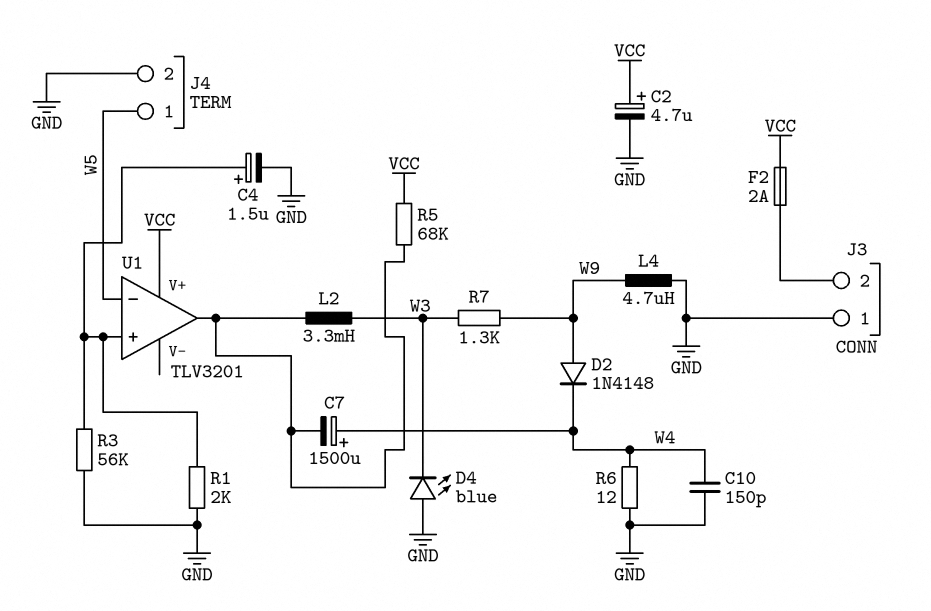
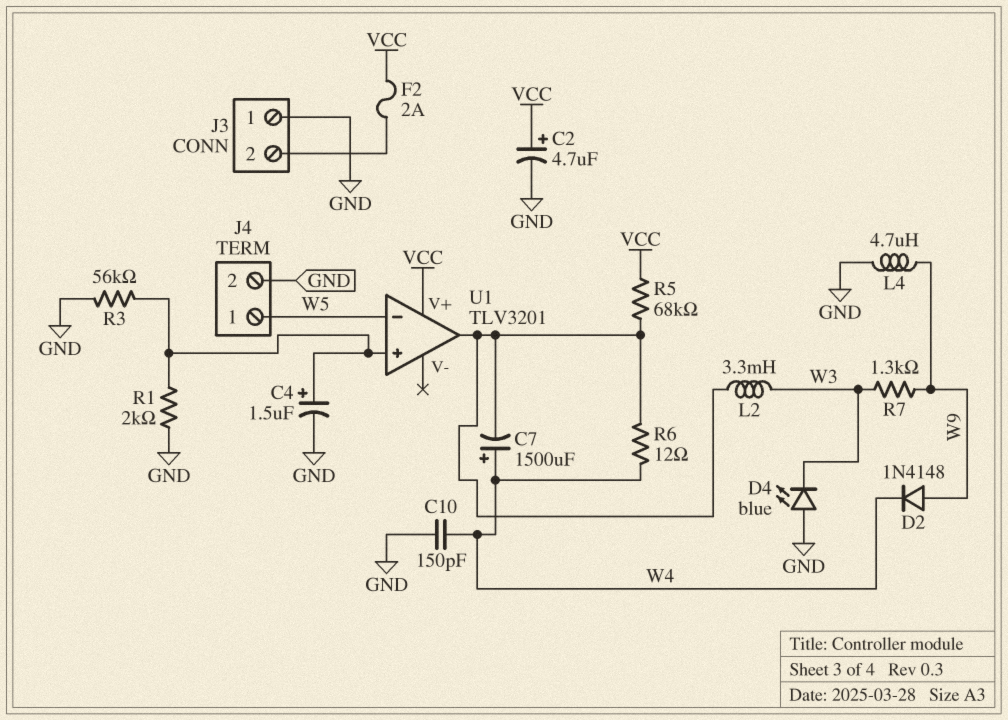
R6: 12 (GND, W4) -> 12 (U1/out, W4)

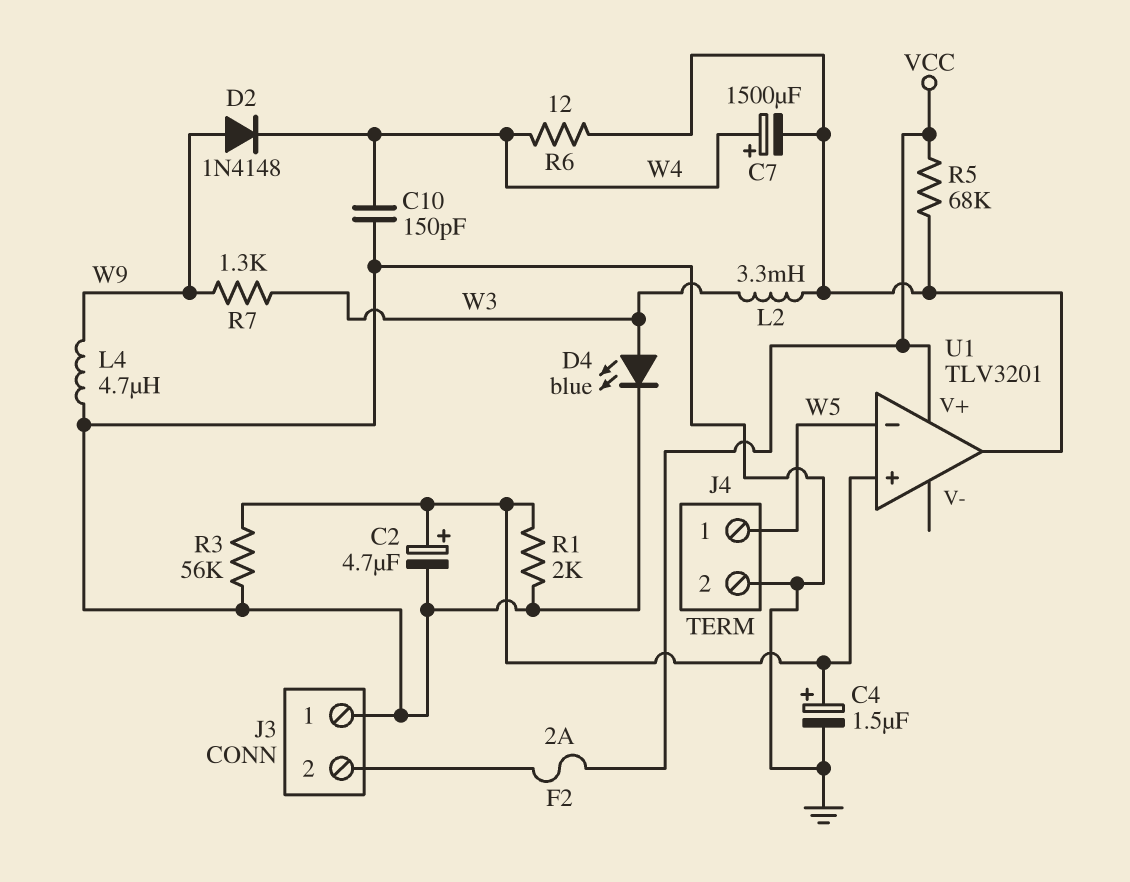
C2: 4.7uF (plus VCC, minus GND) -> 4.7uF (plus U1/in+, minus GND)
D4: LED blue (A GND, K W3) -> LED blue (A W3, K GND)

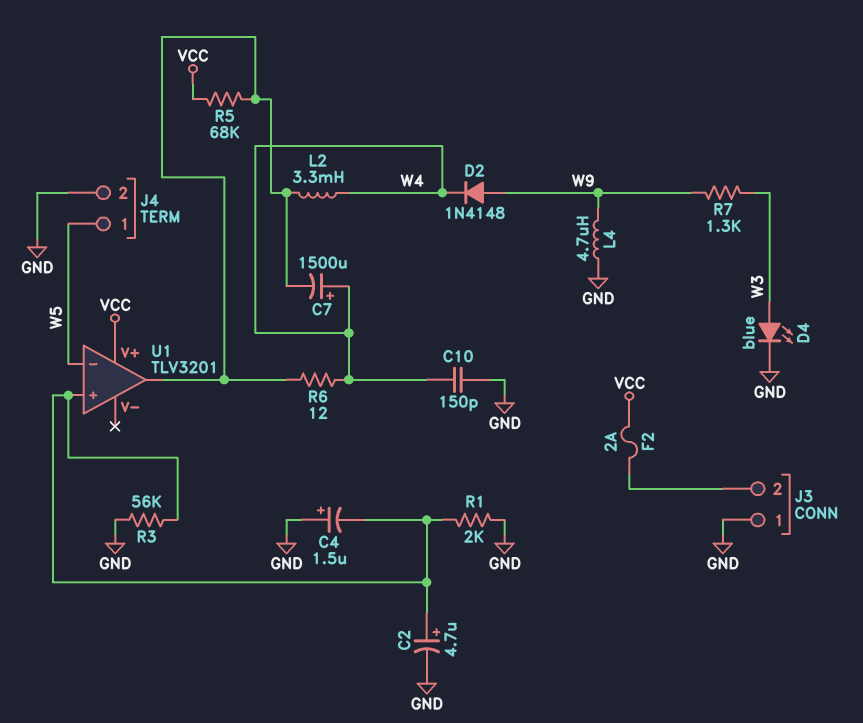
C4: 1.5uF (plus U1/in+, minus GND) -> 1.5uF (plus GND, minus U1/in+)
L2: 3.3mH (U1/out, W3) -> 3.3mH (U1/out, W4)

